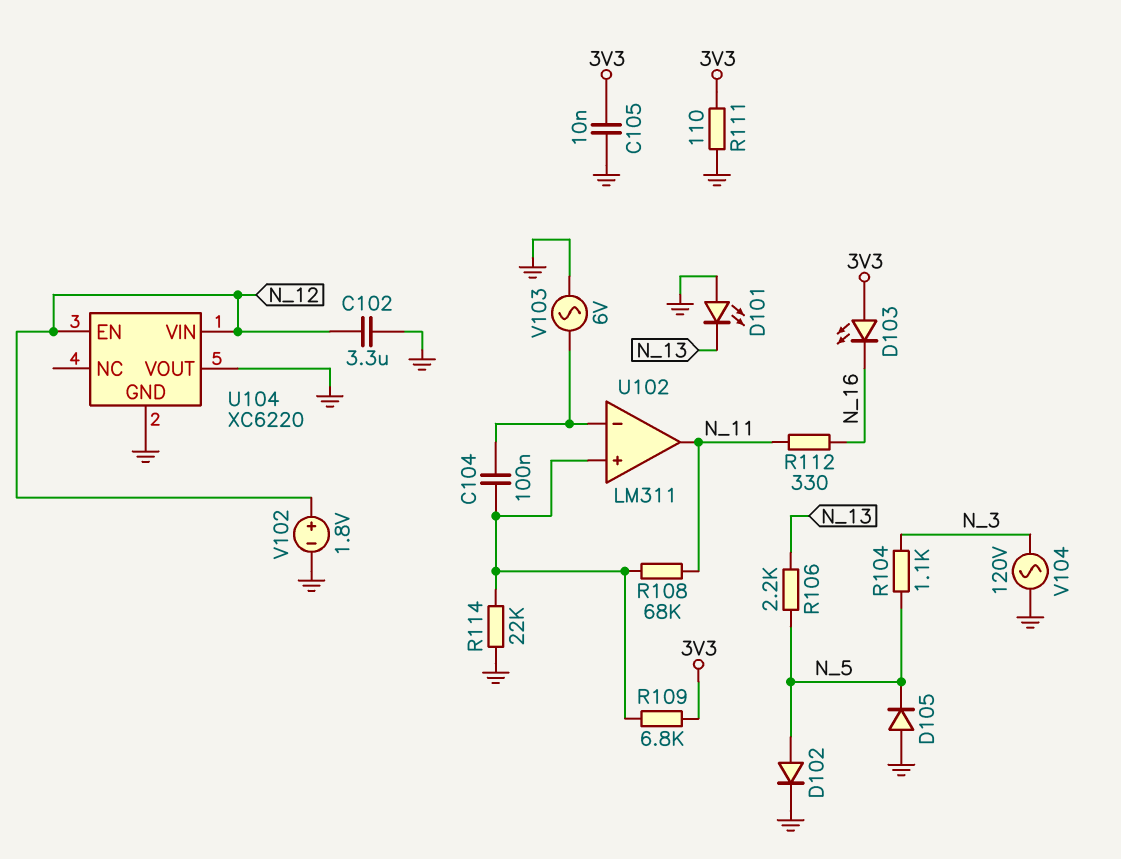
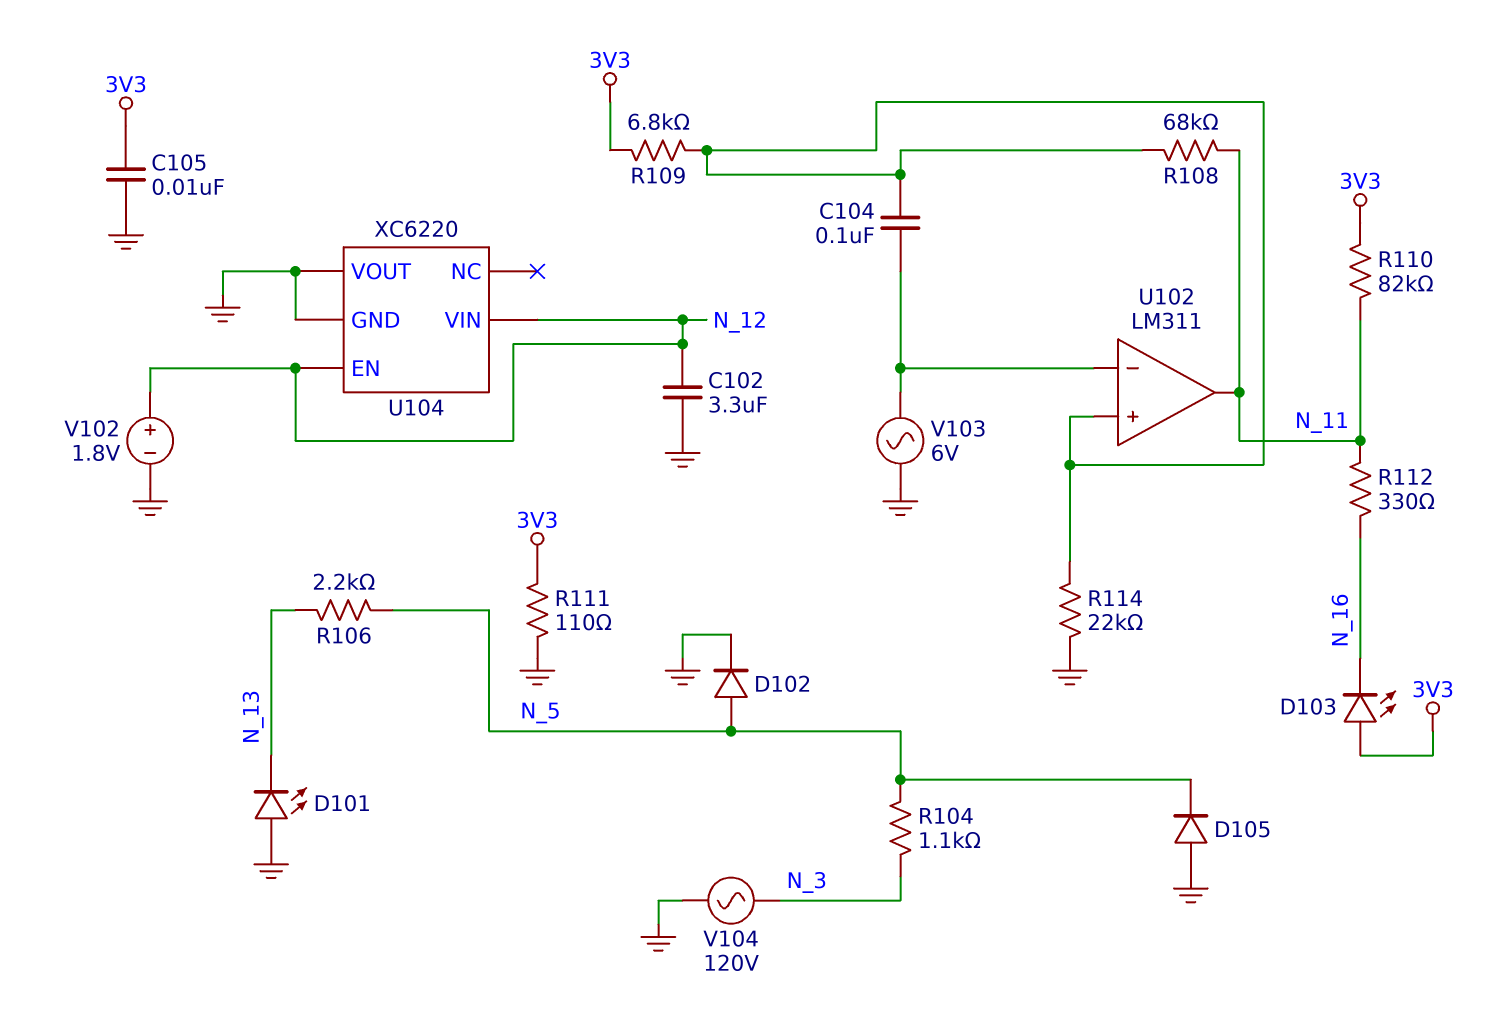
R110: none -> 82k (3V3, N_11)

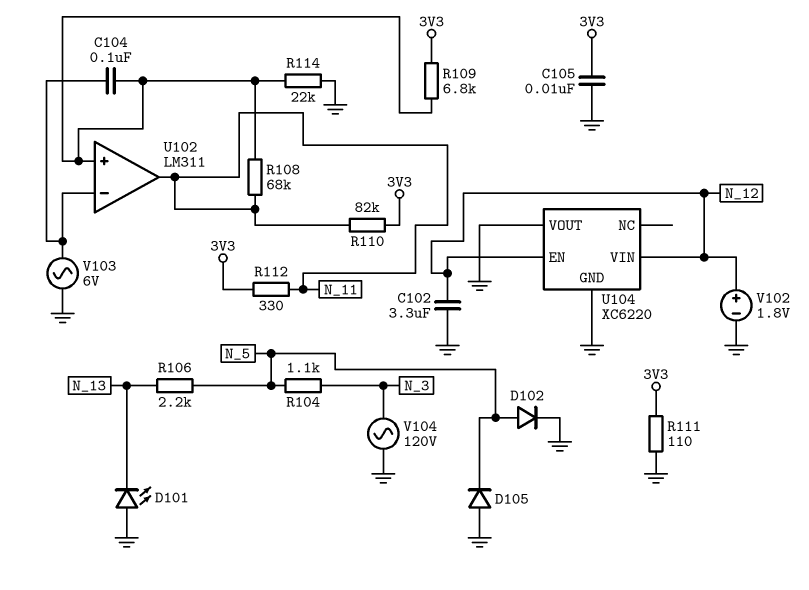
D103: LED (A 3V3, K N_16) -> none
R112: 330 (N_11, N_16) -> 330 (3V3, N_11)

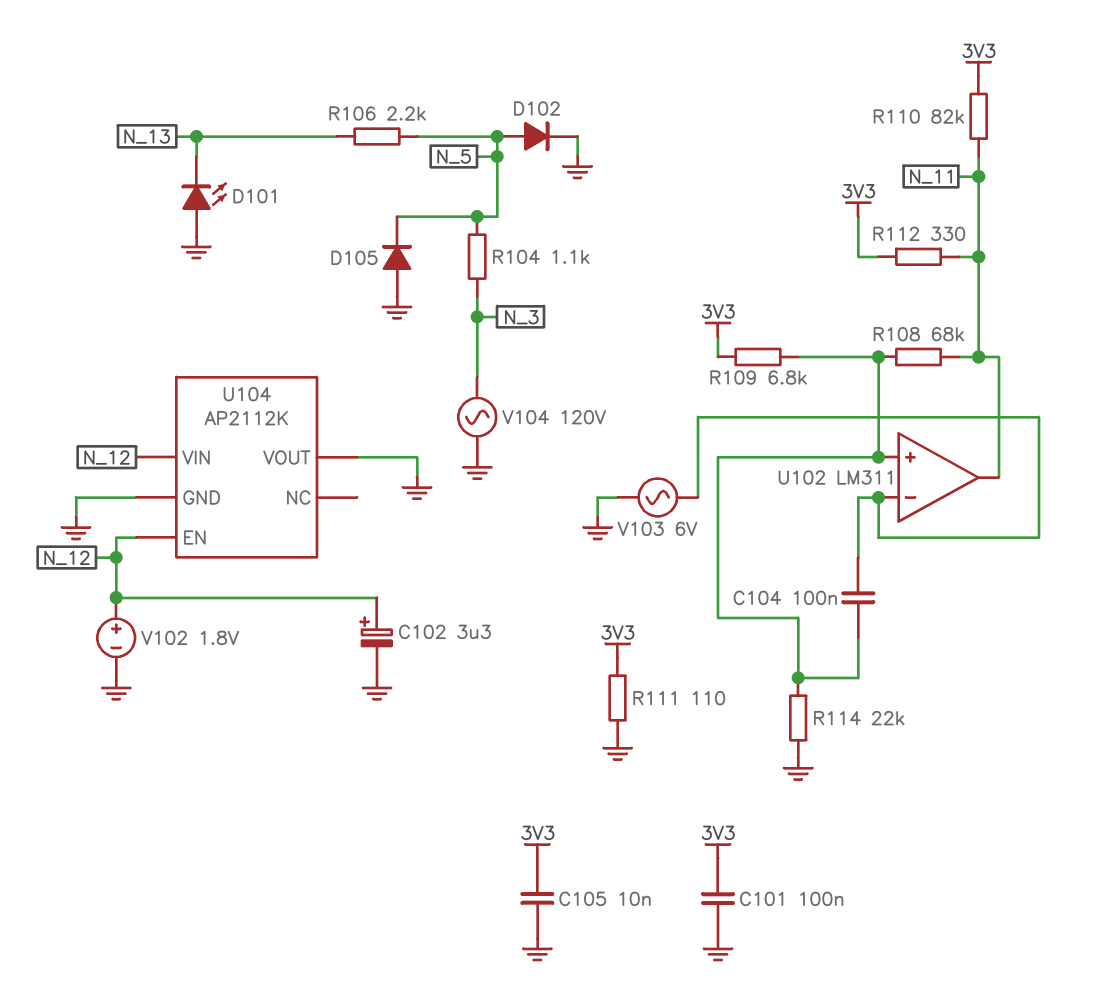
C101: none -> 100nF (3V3, GND)
C102: 3.3uF (GND, N_12) -> 3.3uF (plus N_12, minus GND)
U104: XC6220 -> AP2112K

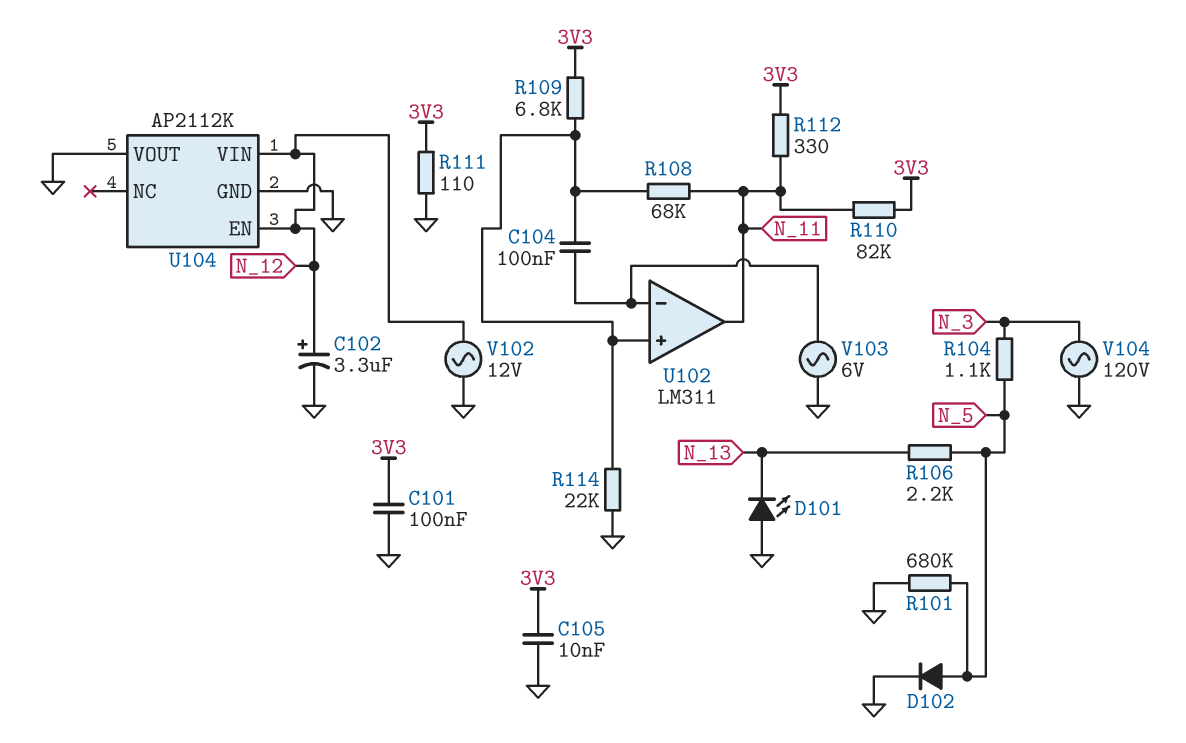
D105: diode (A GND, K N_5) -> none
R101: none -> 680k (GND, N_5)
V102: 1.8V (plus N_12, minus GND) -> AC 12V (GND, N_12)

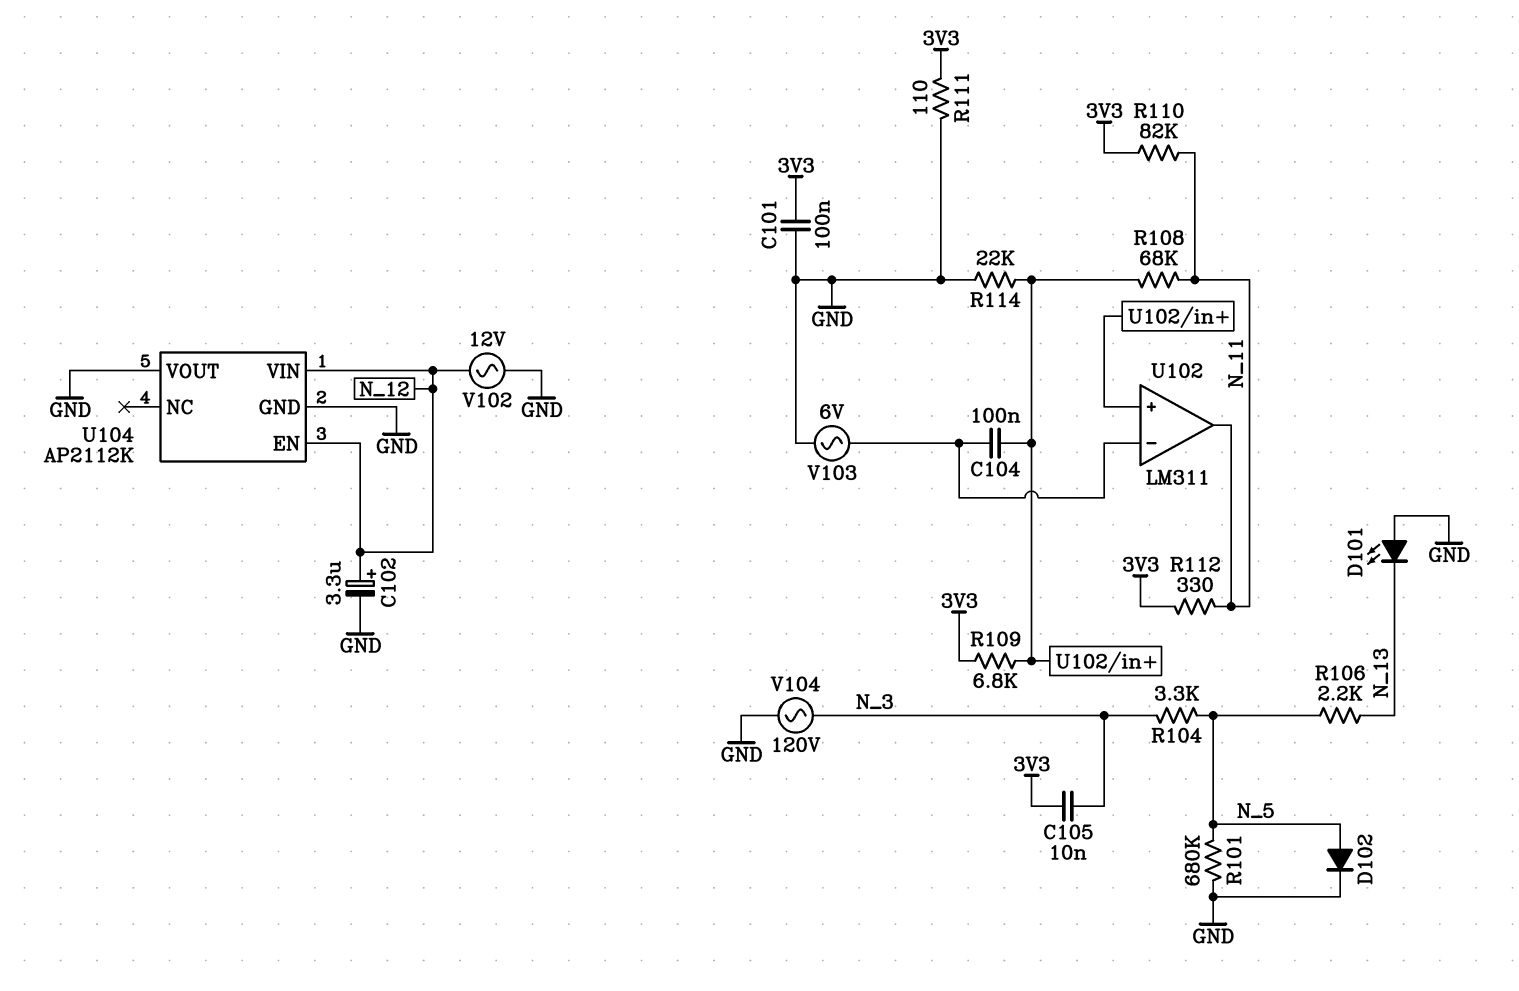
C105: 10nF (3V3, GND) -> 10nF (3V3, N_3)
R104: 1.1k (N_3, N_5) -> 3.3k (N_3, N_5)

